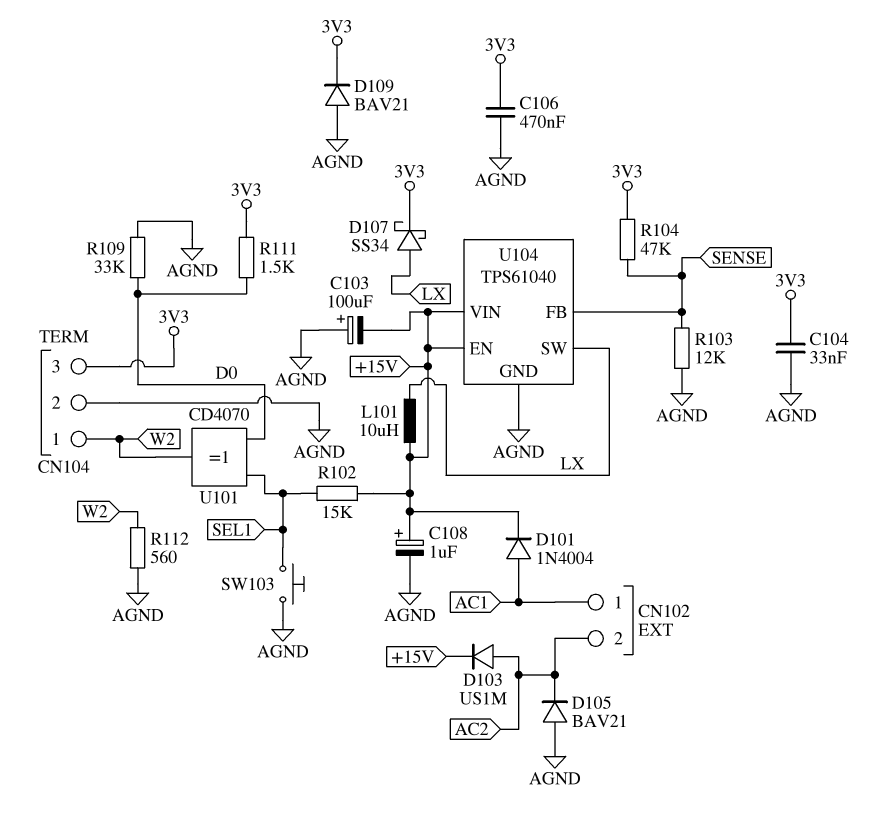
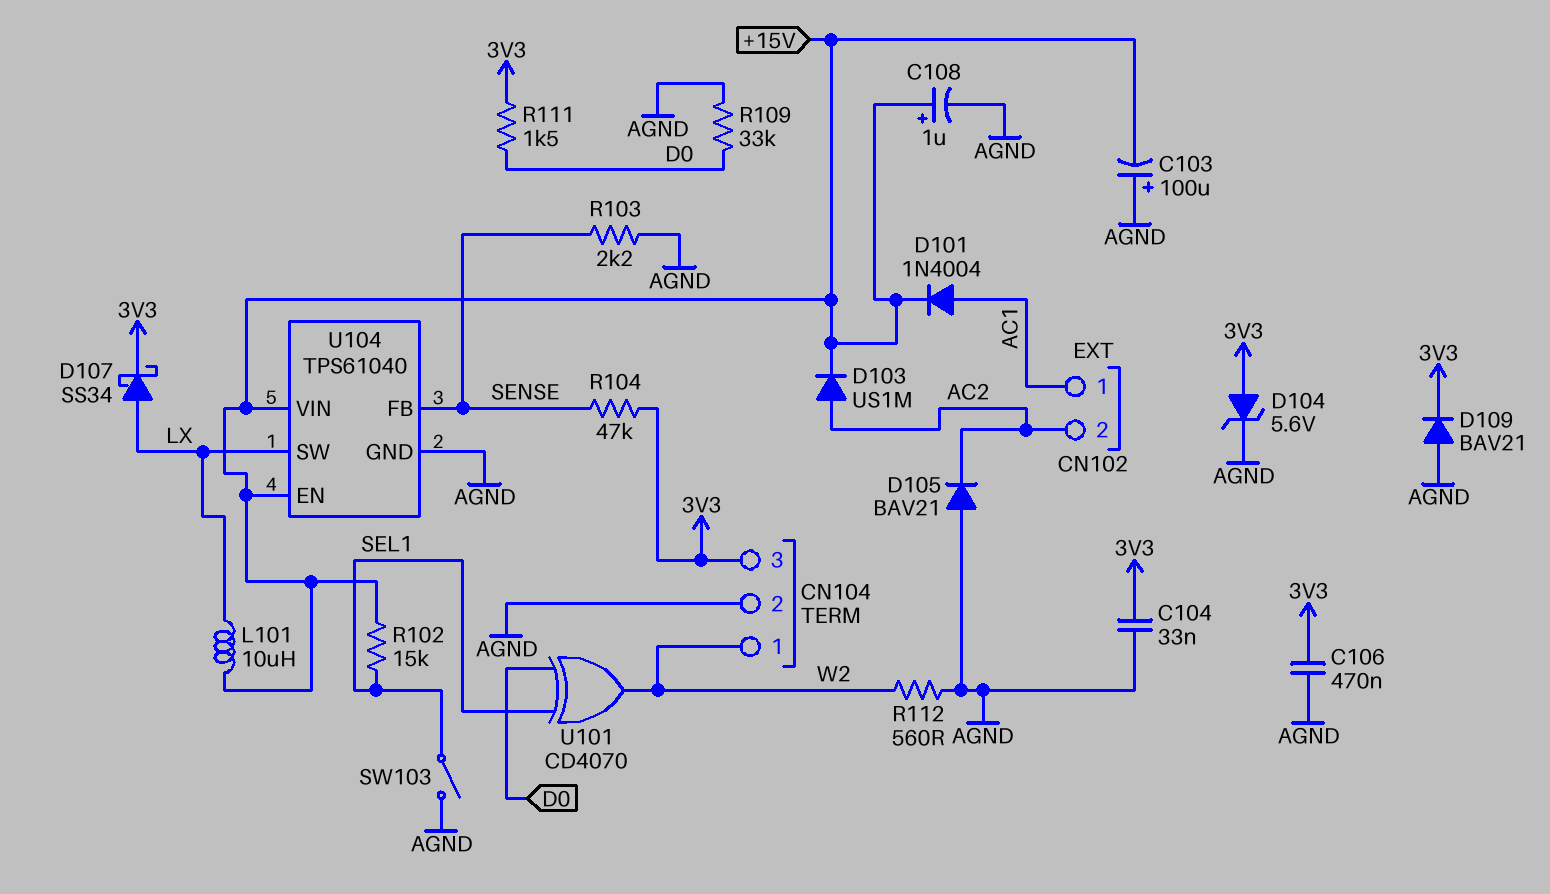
D104: none -> zener 5.6V (A 3V3, K AGND)
R103: 12k (AGND, SENSE) -> 2.2k (AGND, SENSE)
SW103: button (AGND, SEL1) -> switch (AGND, SEL1)

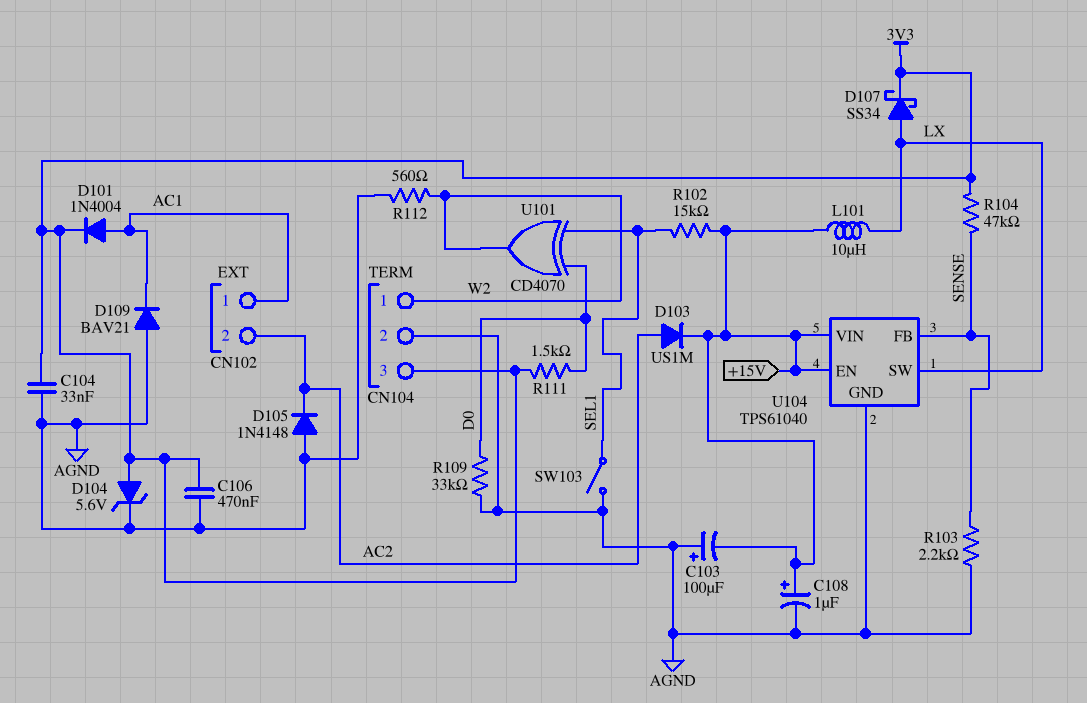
D101: diode 1N4004 (A AC1, K +15V) -> diode 1N4004 (A AC1, K 3V3)
D105: diode BAV21 (A AGND, K AC2) -> diode 1N4148 (A AGND, K AC2)
D109: diode BAV21 (A AGND, K 3V3) -> diode BAV21 (A AGND, K AC1)

